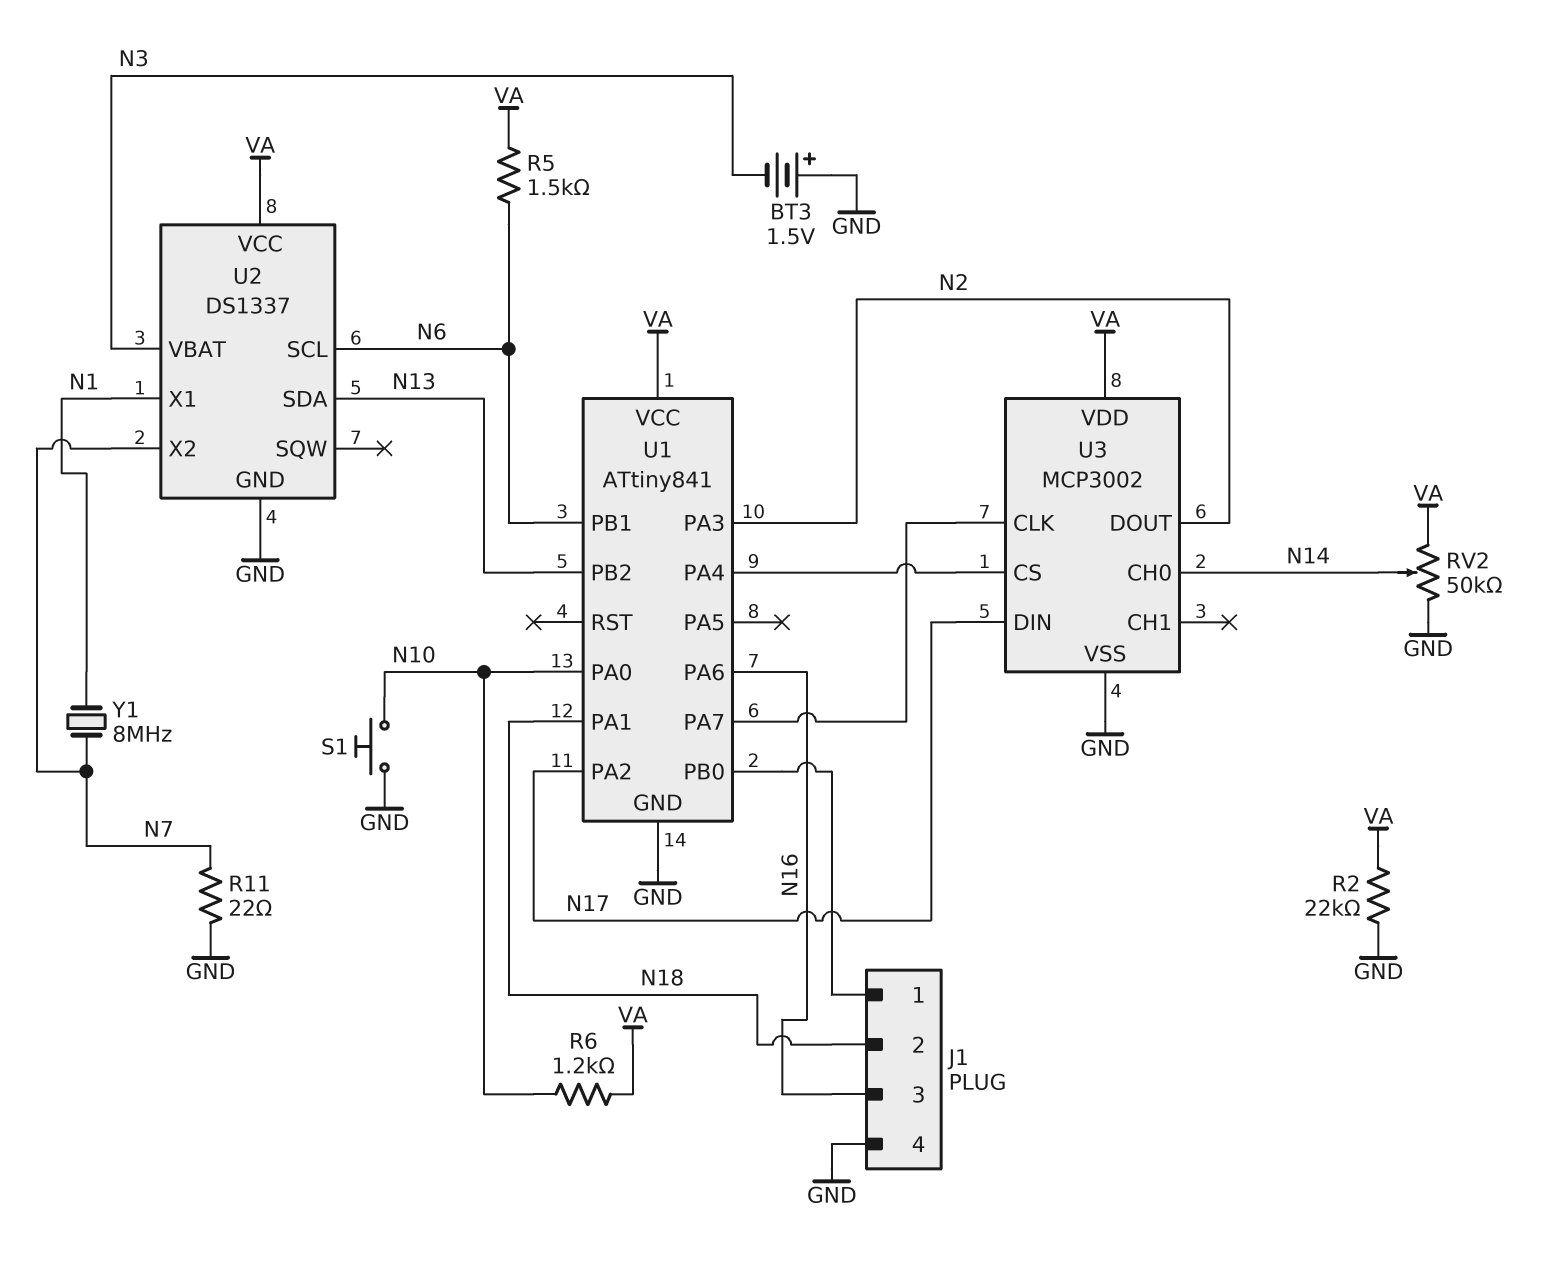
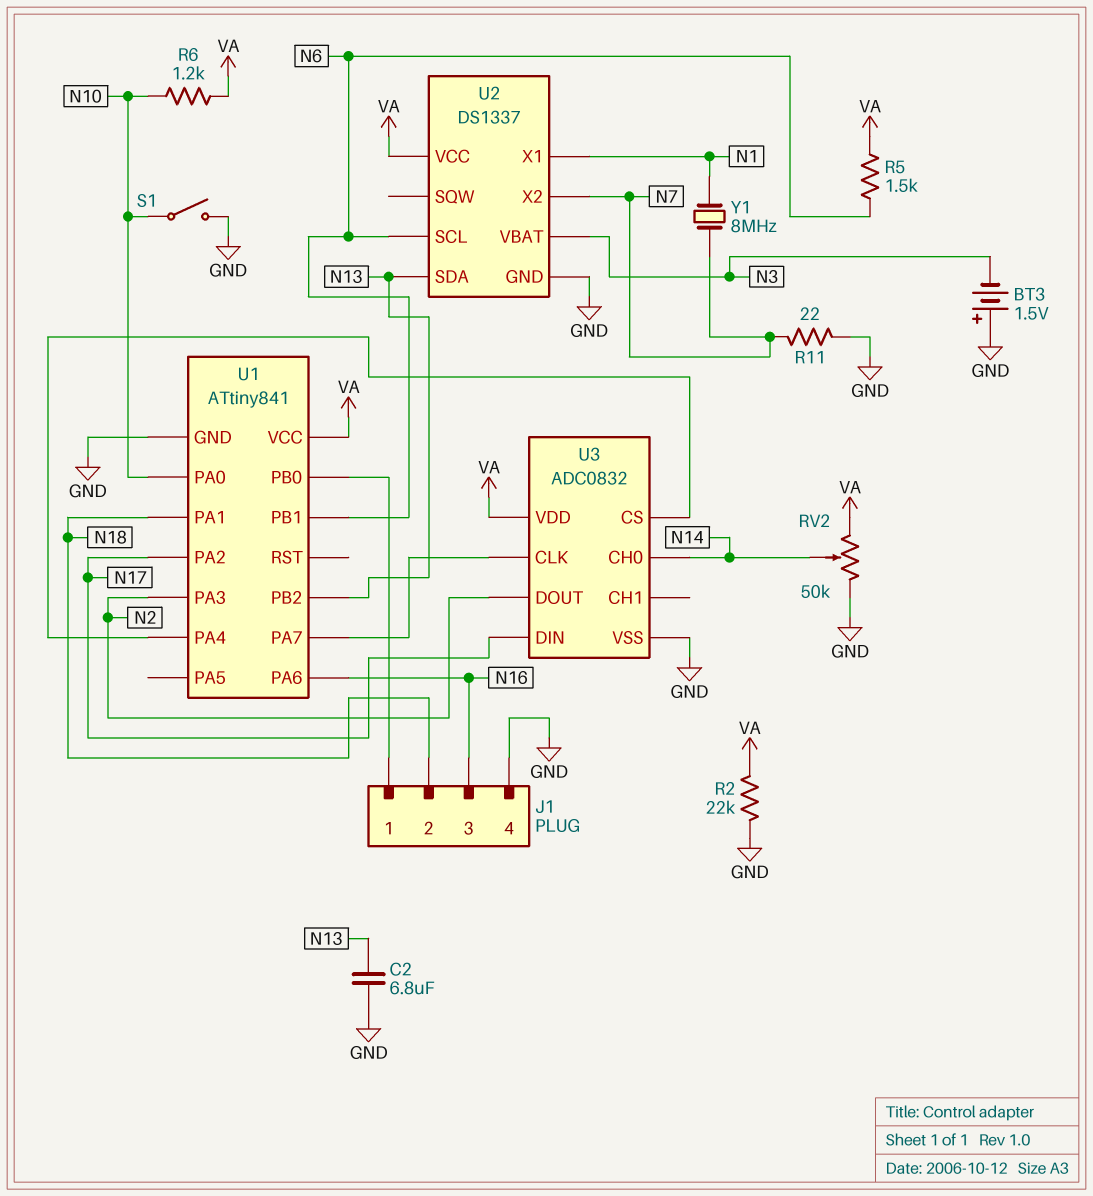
C2: none -> 6.8uF (GND, N13)
S1: button (GND, N10) -> switch (GND, N10)
U3: MCP3002 -> ADC0832

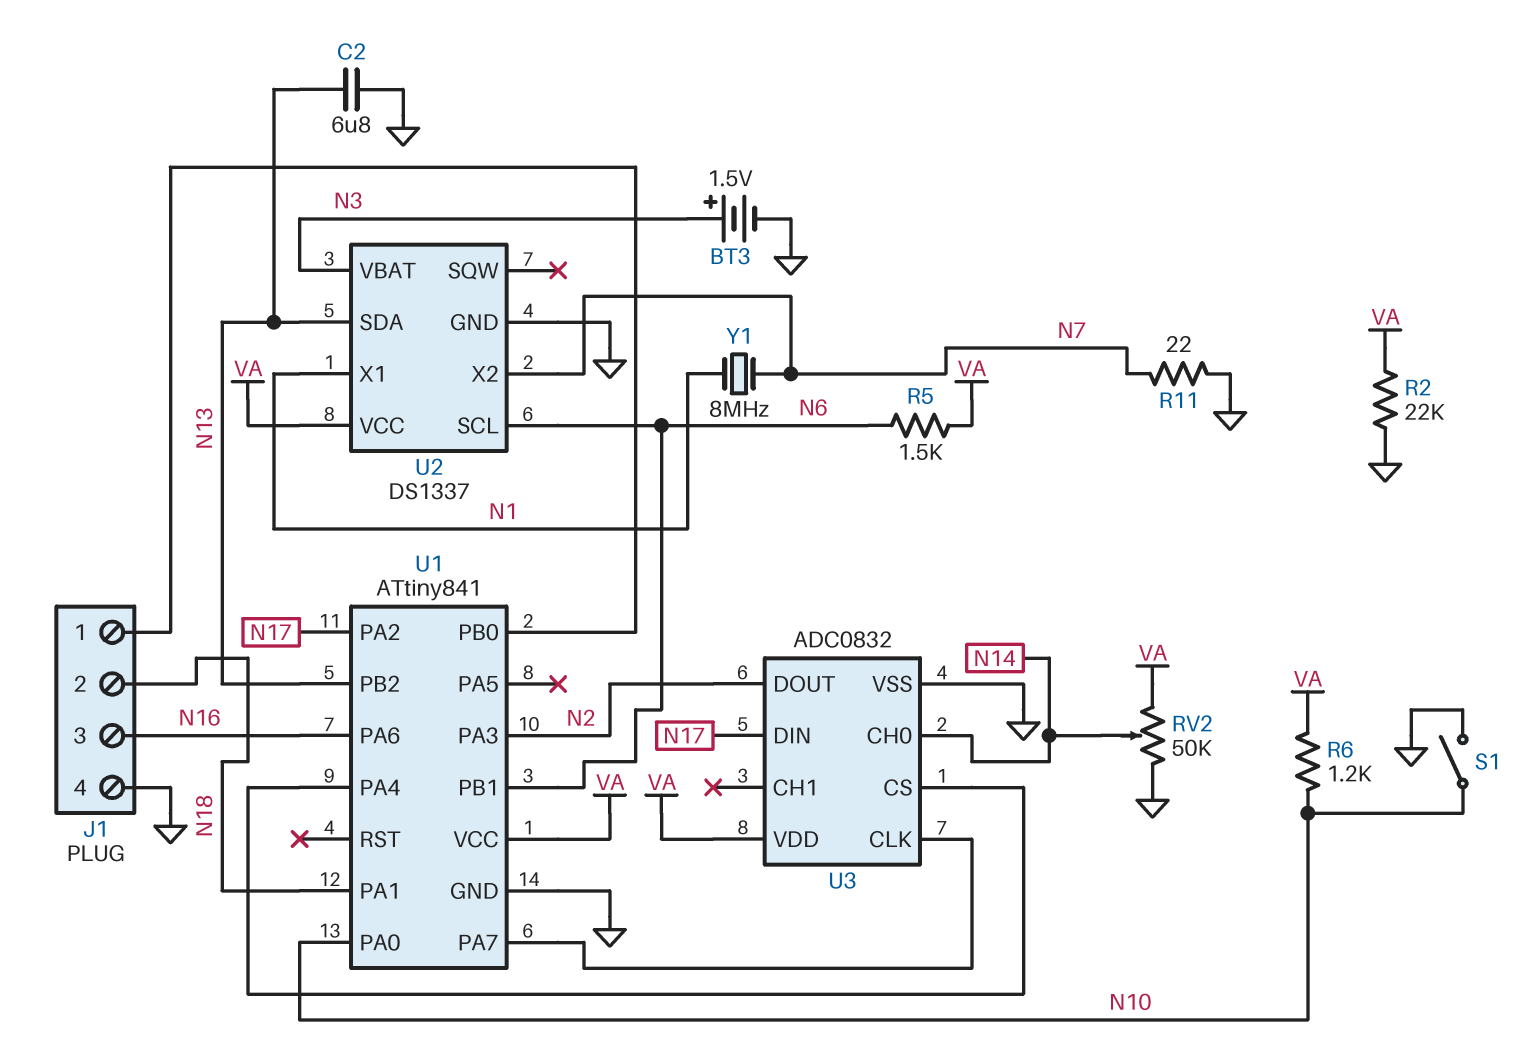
BT3: 1.5V (plus GND, minus N3) -> 1.5V (plus N3, minus GND)

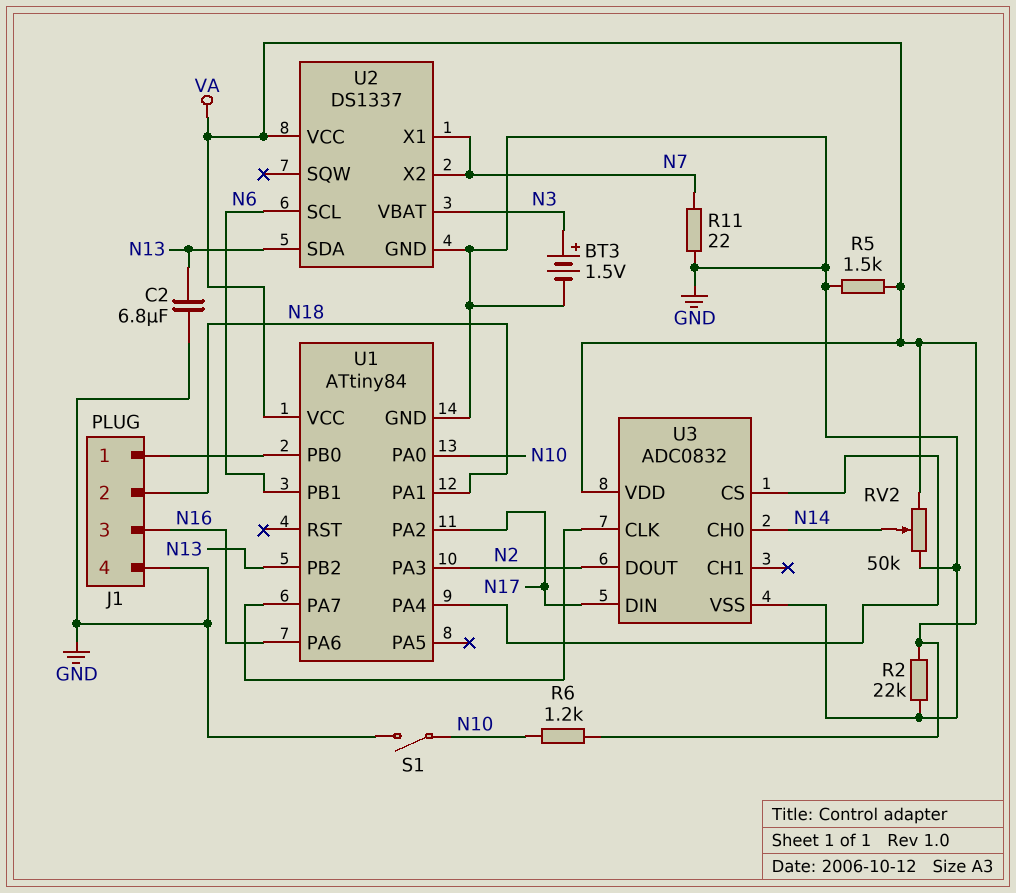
R5: 1.5k (N6, VA) -> 1.5k (GND, VA)
U1: ATtiny841 -> ATtiny84
U2 pin X1: N1 -> N7
Y1: 8MHz (N1, N7) -> none

